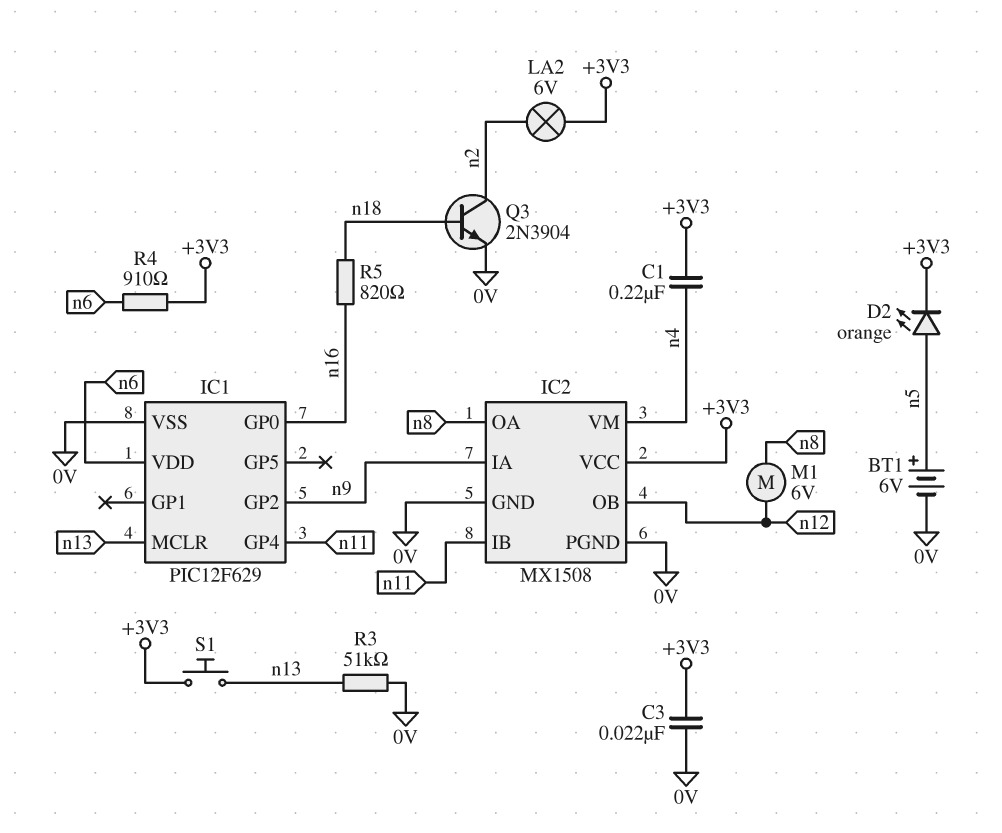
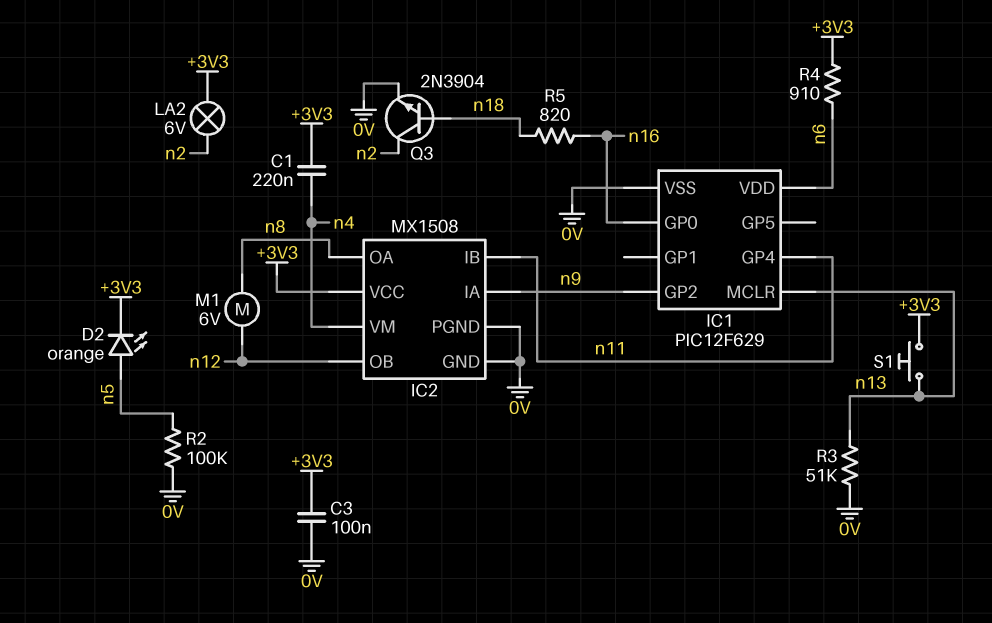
BT1: 6V (plus n5, minus 0V) -> none
C3: 22nF (+3V3, 0V) -> 100nF (+3V3, 0V)
R2: none -> 100k (0V, n5)

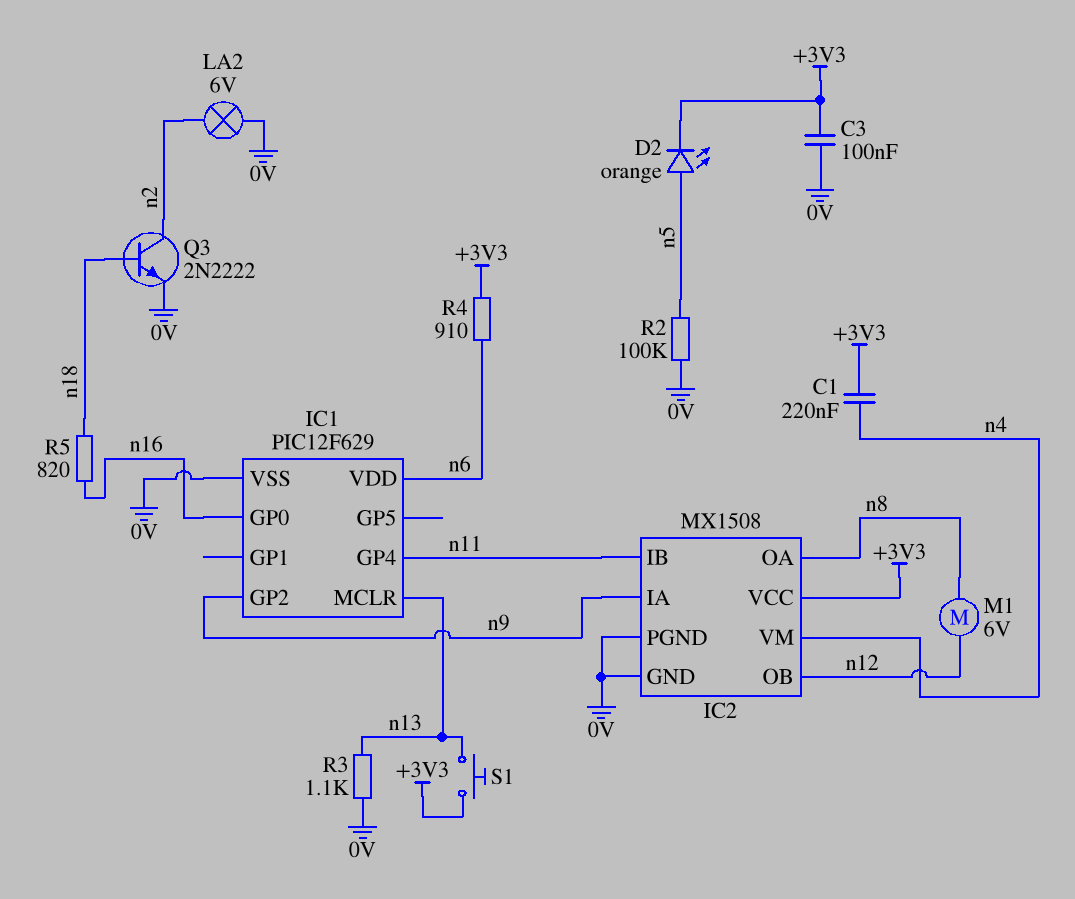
LA2: lamp 6V (+3V3, n2) -> lamp 6V (0V, n2)
Q3: NPN 2N3904 (B n18, C n2, E 0V) -> NPN 2N2222 (B n18, C n2, E 0V)
R3: 51k (0V, n13) -> 1.1k (0V, n13)

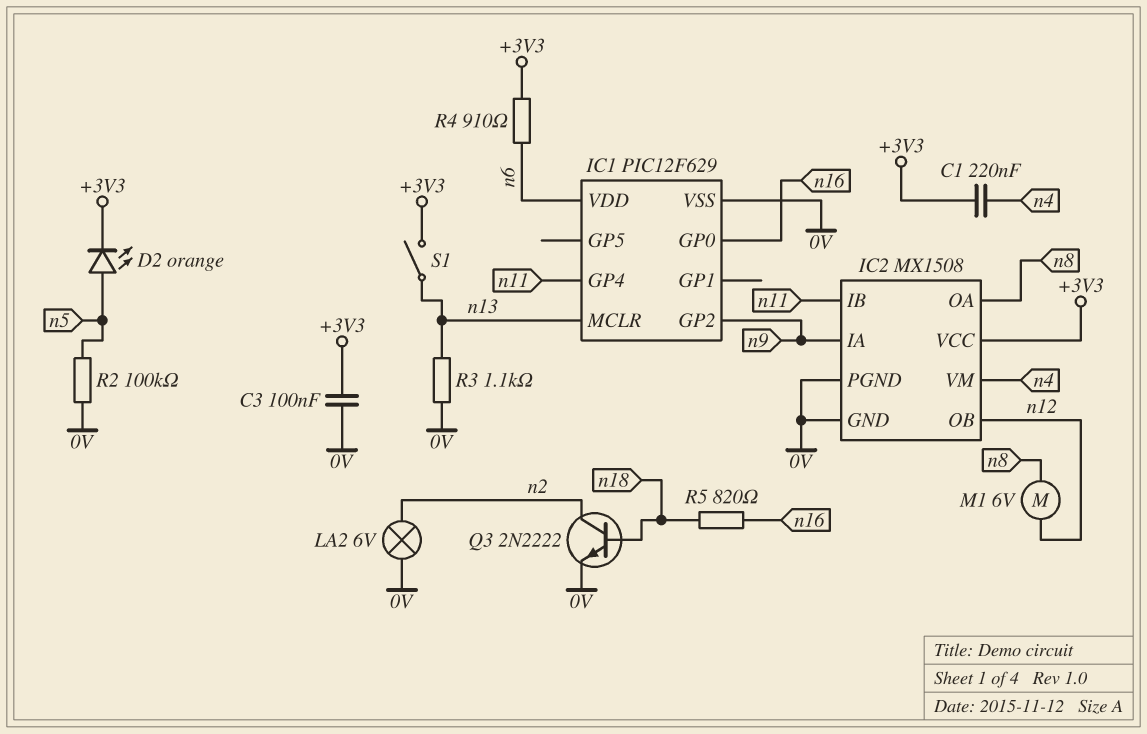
S1: button (+3V3, n13) -> switch (+3V3, n13)

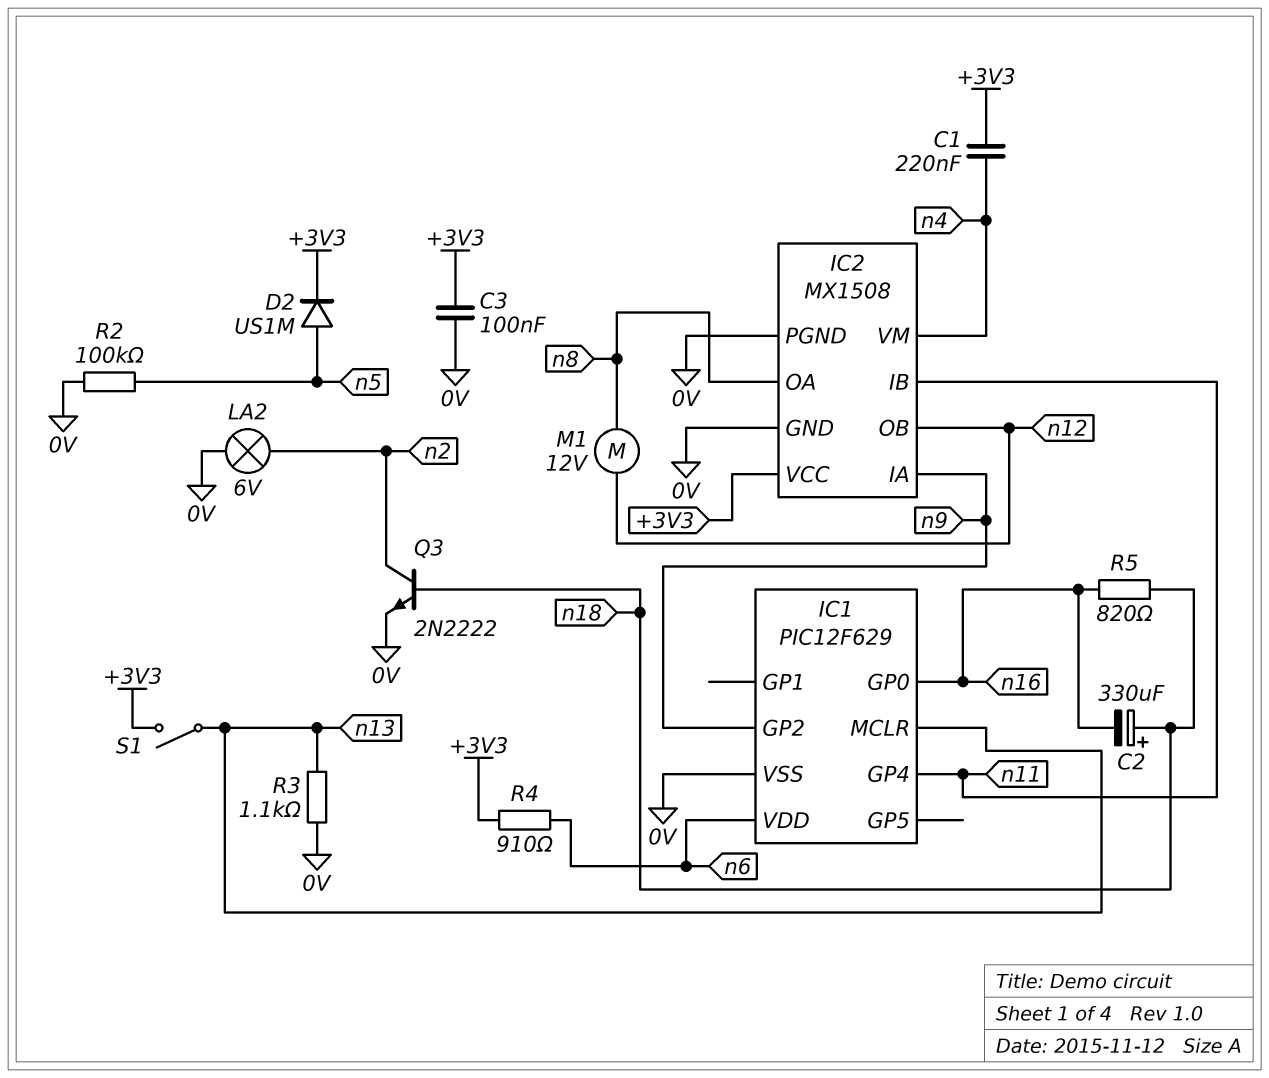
C2: none -> 330uF (plus n18, minus n16)
D2: LED orange (A n5, K +3V3) -> diode US1M (A n5, K +3V3)
M1: motor 6V (n8, n12) -> motor 12V (n8, n12)

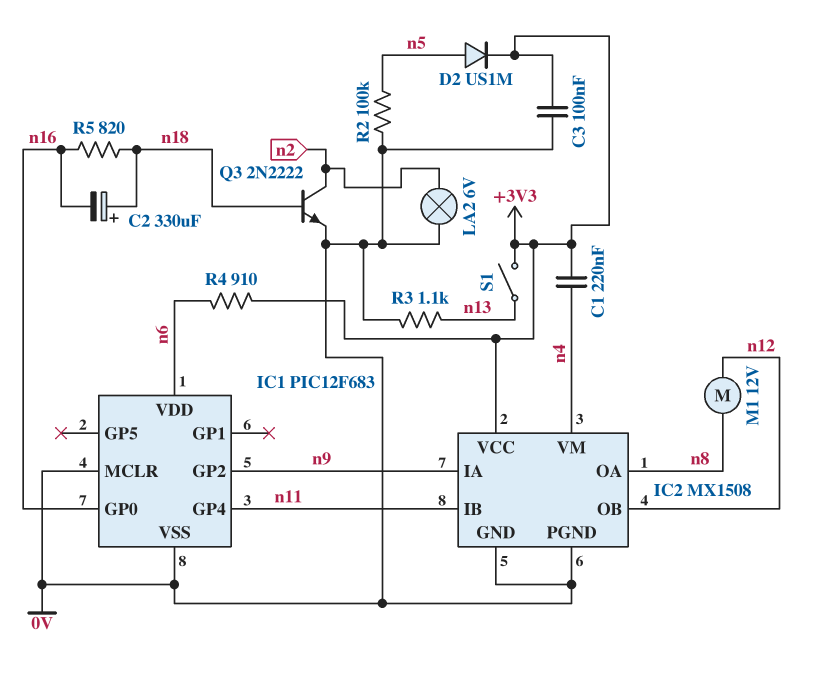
IC1: PIC12F629 -> PIC12F683
IC1 pin MCLR: n13 -> 0V

